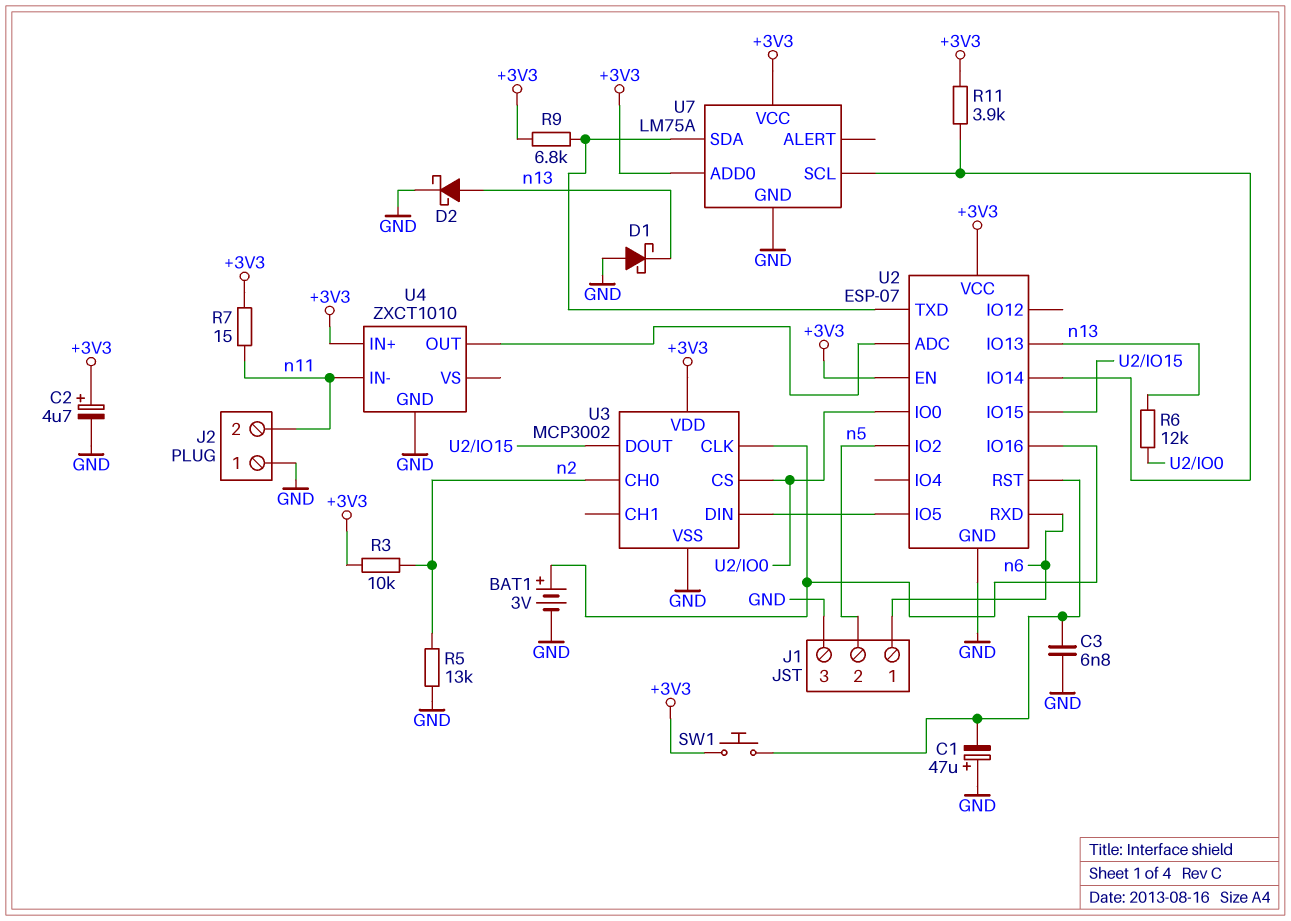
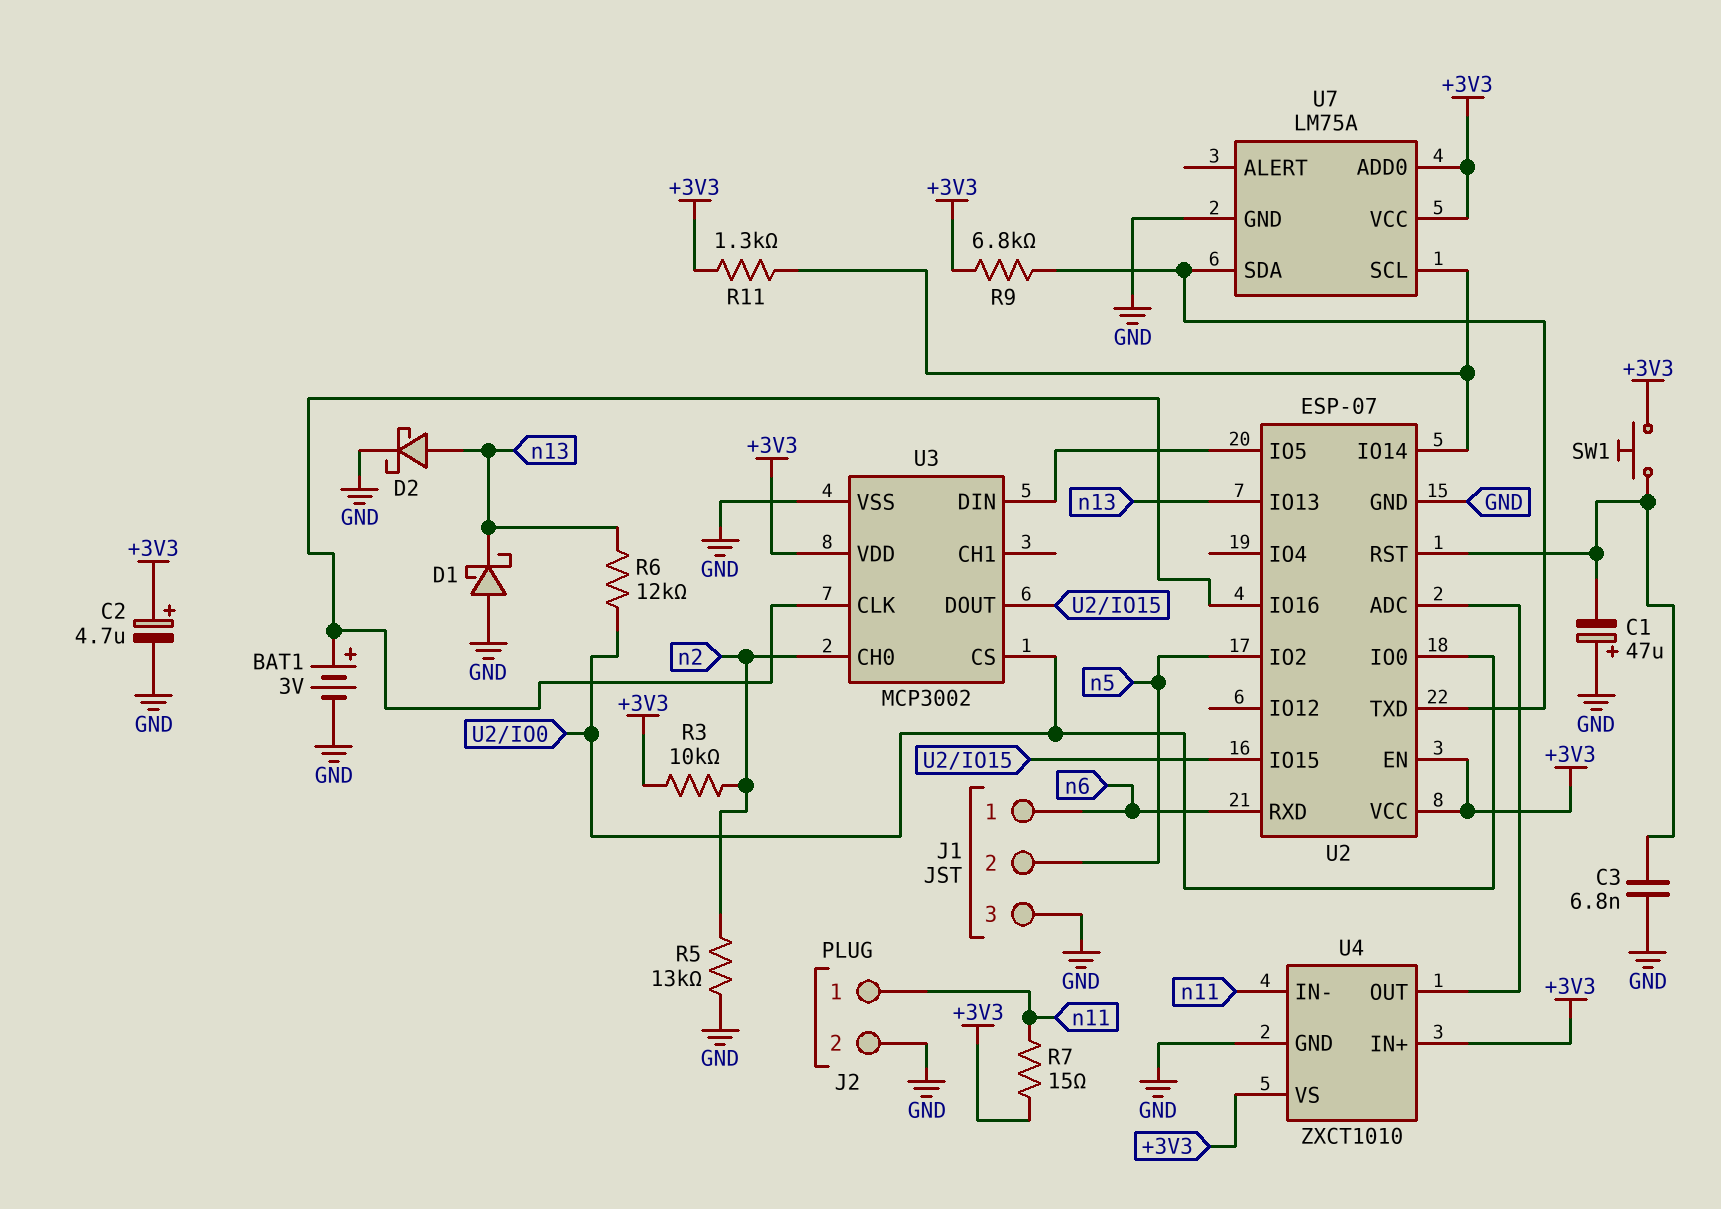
J2 pin 1: GND -> n11
J2 pin 2: n11 -> GND
R11: 3.9k (+3V3, U2/IO14) -> 1.3k (+3V3, U2/IO14)
U4 pin VS: none -> +3V3

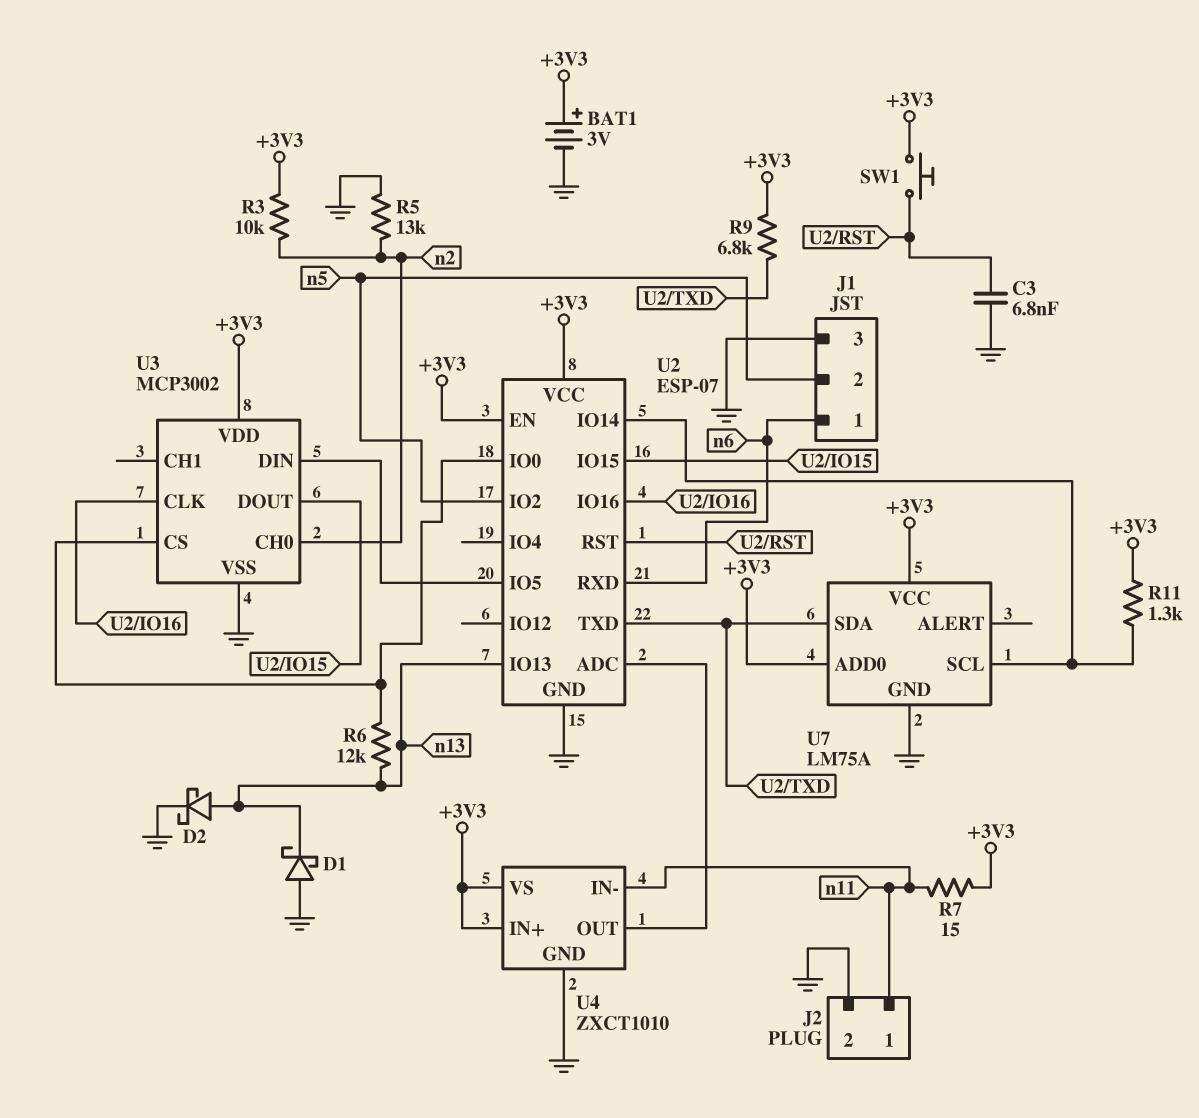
BAT1: 3V (plus U2/IO16, minus GND) -> 3V (plus +3V3, minus GND)
C1: 47uF (plus GND, minus U2/RST) -> none
C2: 4.7uF (plus +3V3, minus GND) -> none

